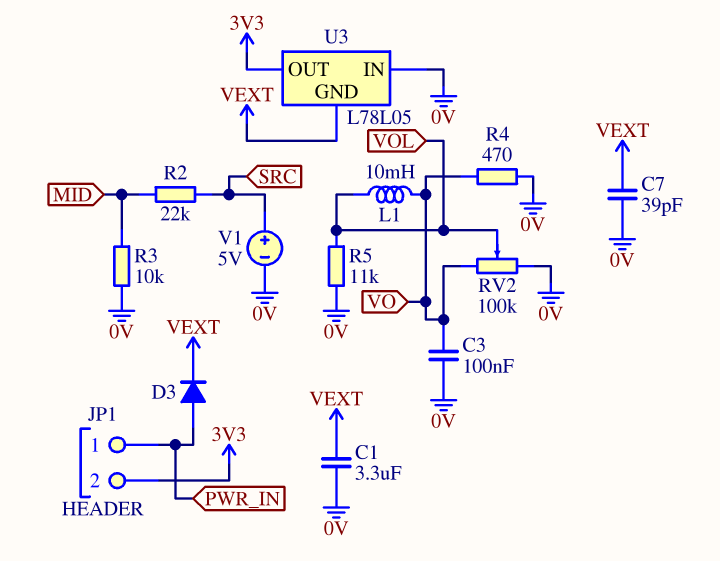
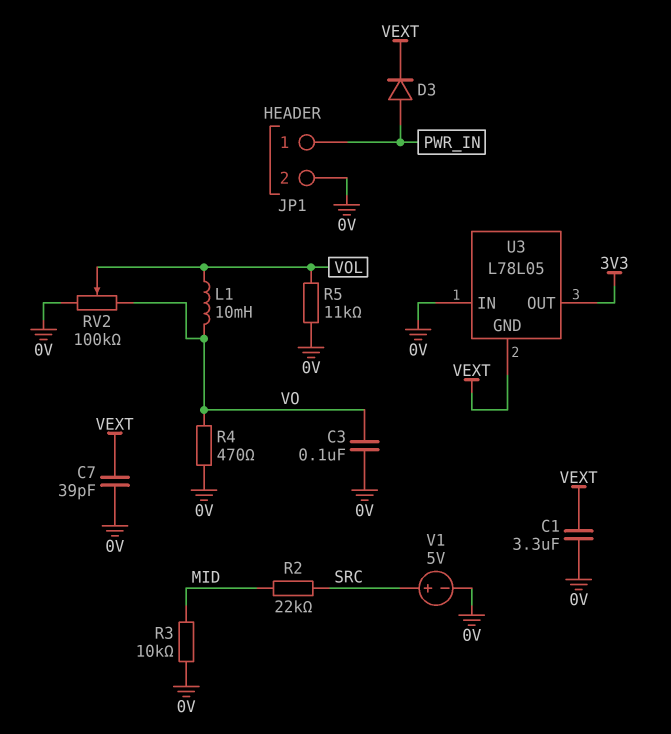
JP1 pin 2: 3V3 -> 0V

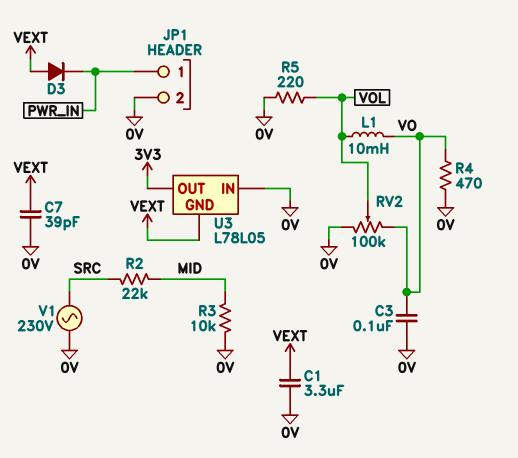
D3: diode (A PWR_IN, K VEXT) -> diode (A VEXT, K PWR_IN)
R5: 11k (0V, VOL) -> 220 (0V, VOL)
V1: 5V (plus SRC, minus 0V) -> AC 230V (0V, SRC)

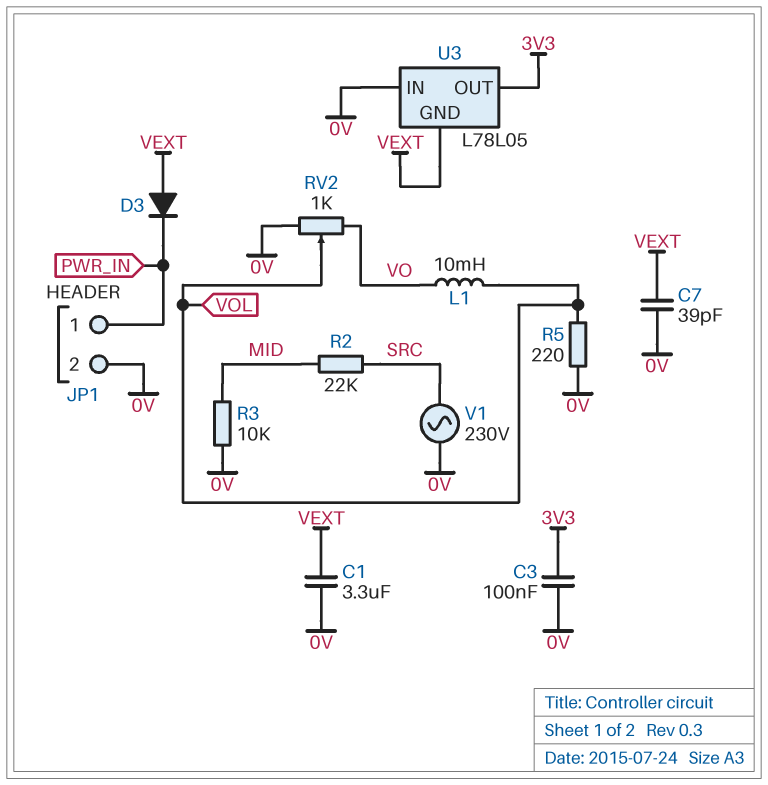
C3: 100nF (0V, VO) -> 100nF (0V, 3V3)
R4: 470 (0V, VO) -> none
RV2: 100k (0V, VO, wiper VOL) -> 1k (0V, VO, wiper VOL)

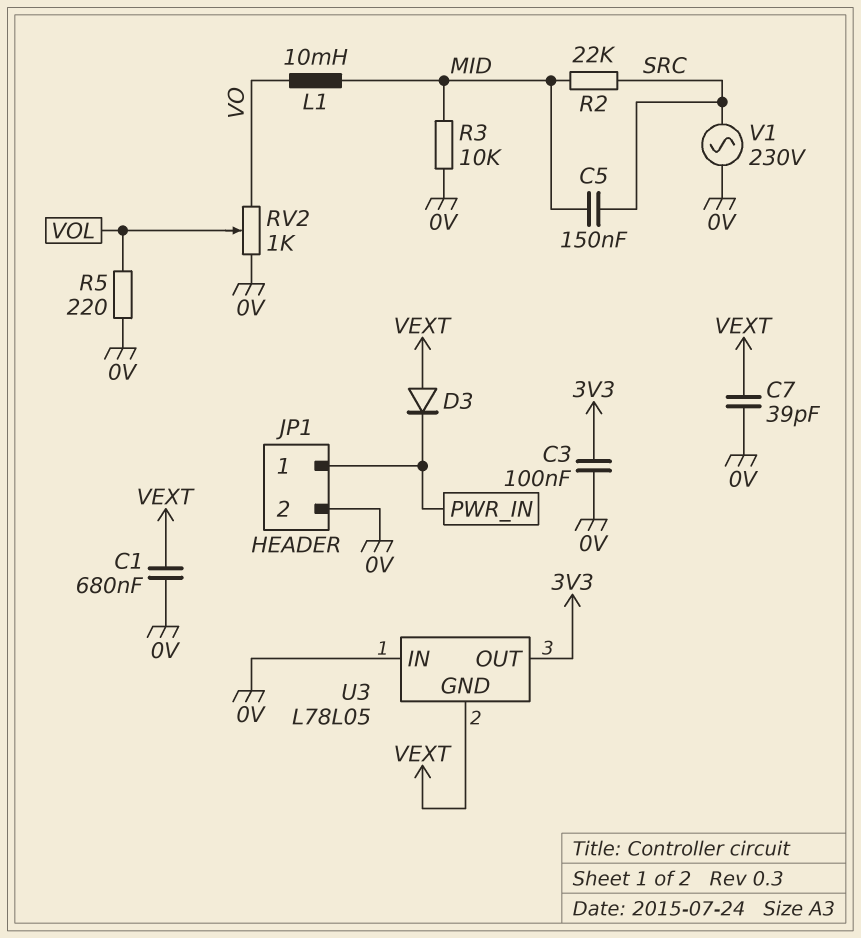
C1: 3.3uF (0V, VEXT) -> 680nF (0V, VEXT)
C5: none -> 150nF (MID, SRC)
L1: 10mH (VO, VOL) -> 10mH (MID, VO)

